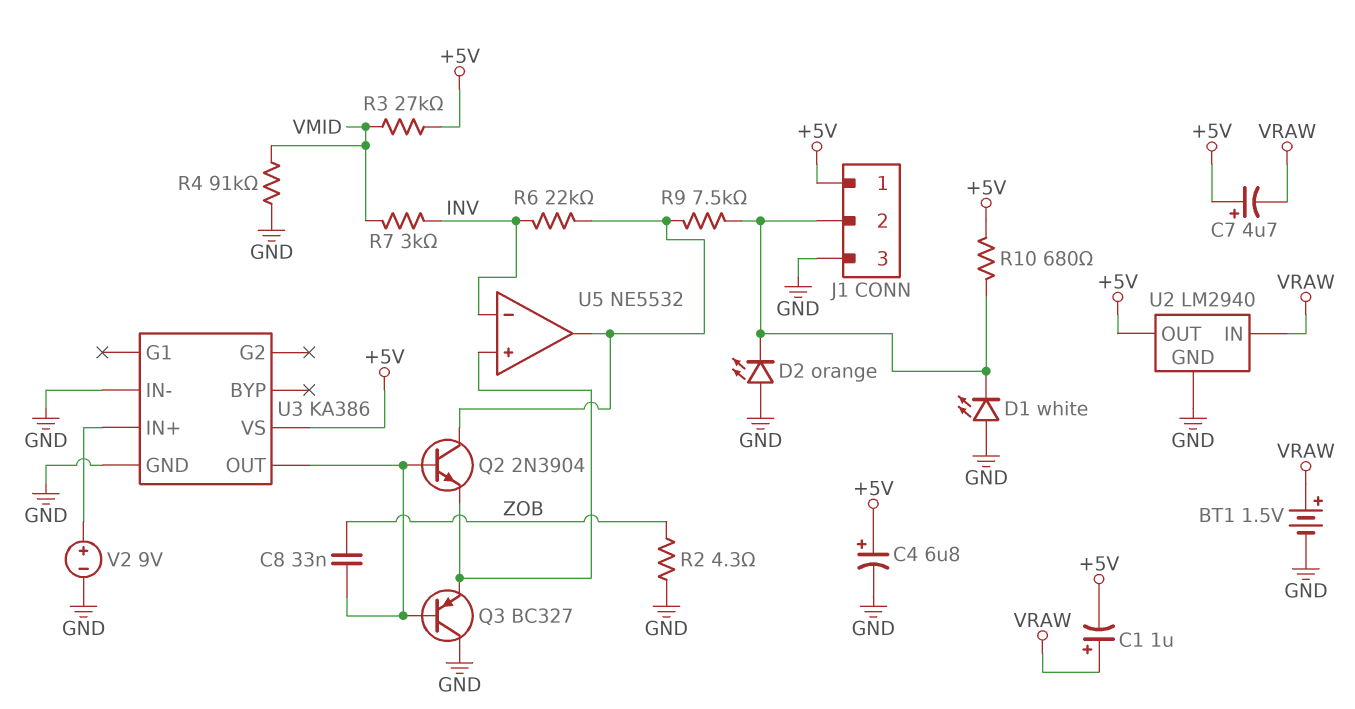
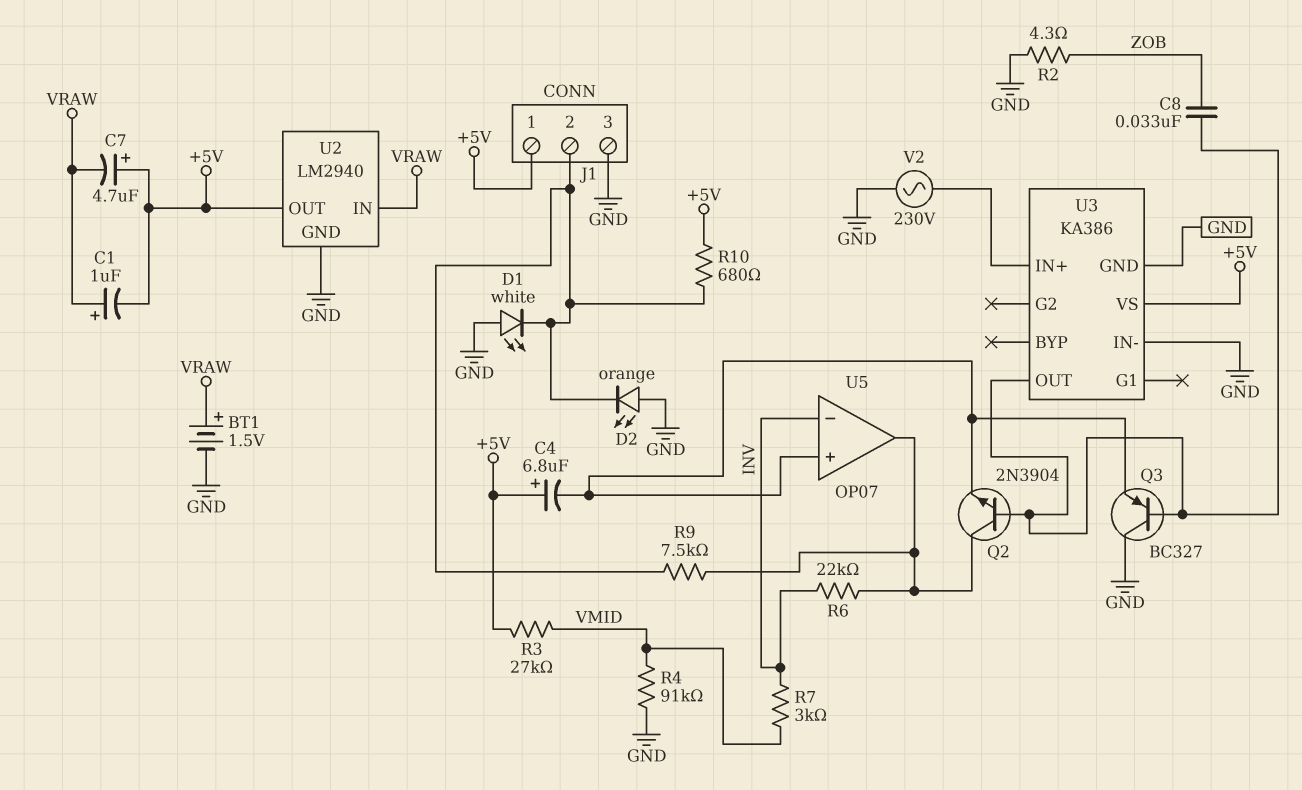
C4: 6.8uF (plus +5V, minus GND) -> 6.8uF (plus +5V, minus U5/in+)
U5: NE5532 -> OP07
V2: 9V (plus U3/IN+, minus GND) -> AC 230V (GND, U3/IN+)

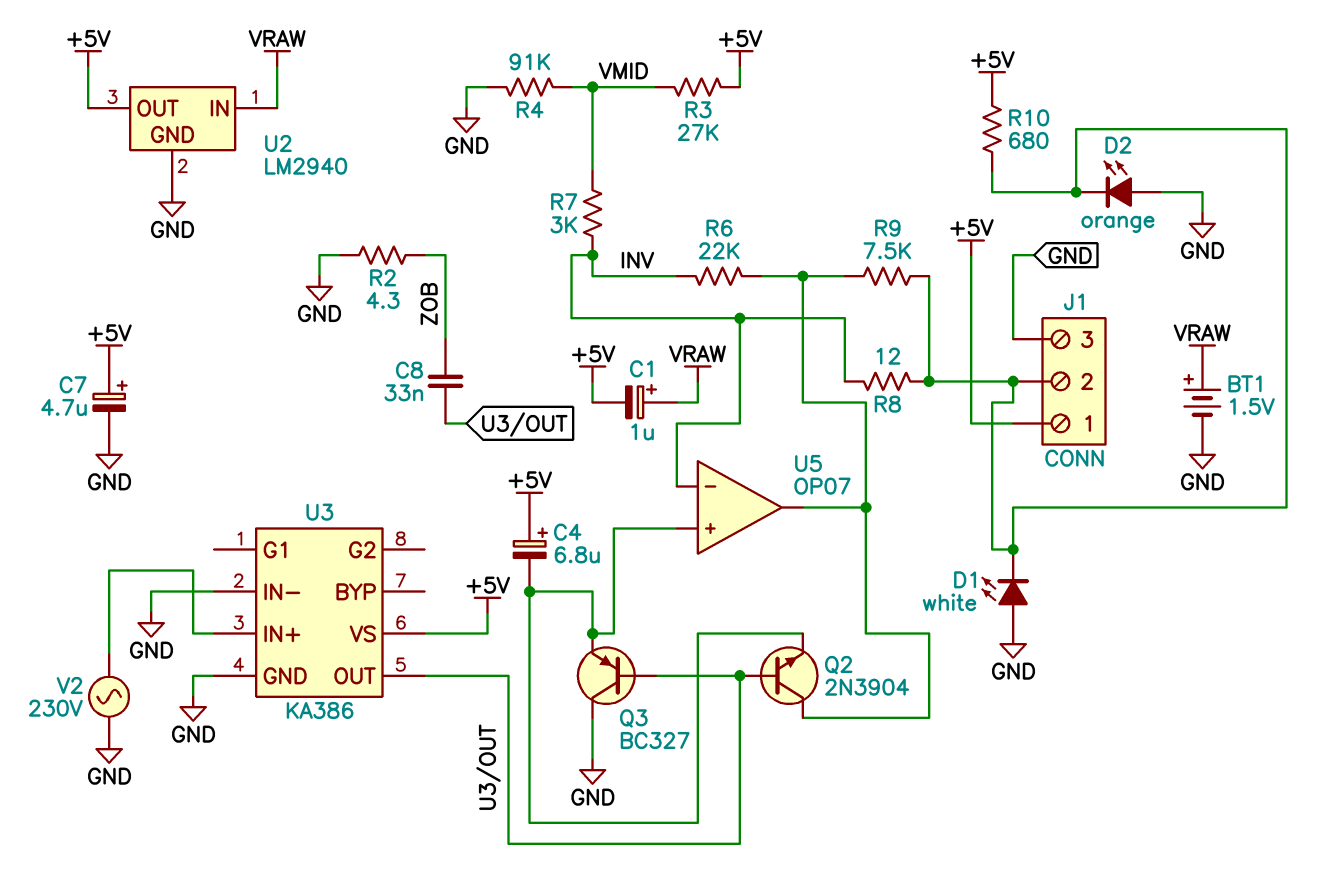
C7: 4.7uF (plus +5V, minus VRAW) -> 4.7uF (plus +5V, minus GND)
R8: none -> 12 (INV, J1/2)

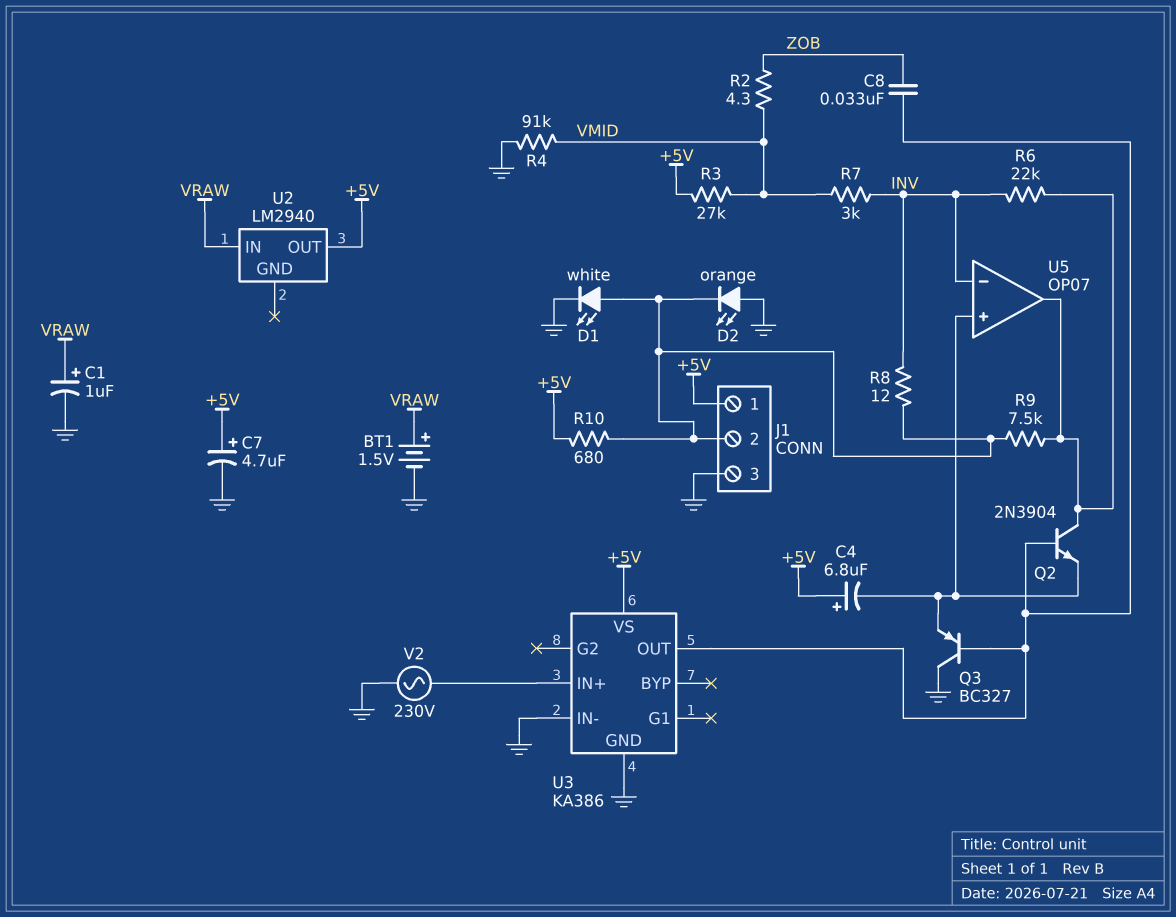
C1: 1uF (plus VRAW, minus +5V) -> 1uF (plus VRAW, minus GND)
D1: LED white (A GND, K J1/2) -> LED white (A J1/2, K GND)
R2: 4.3 (GND, ZOB) -> 4.3 (VMID, ZOB)
U2 pin GND: GND -> none

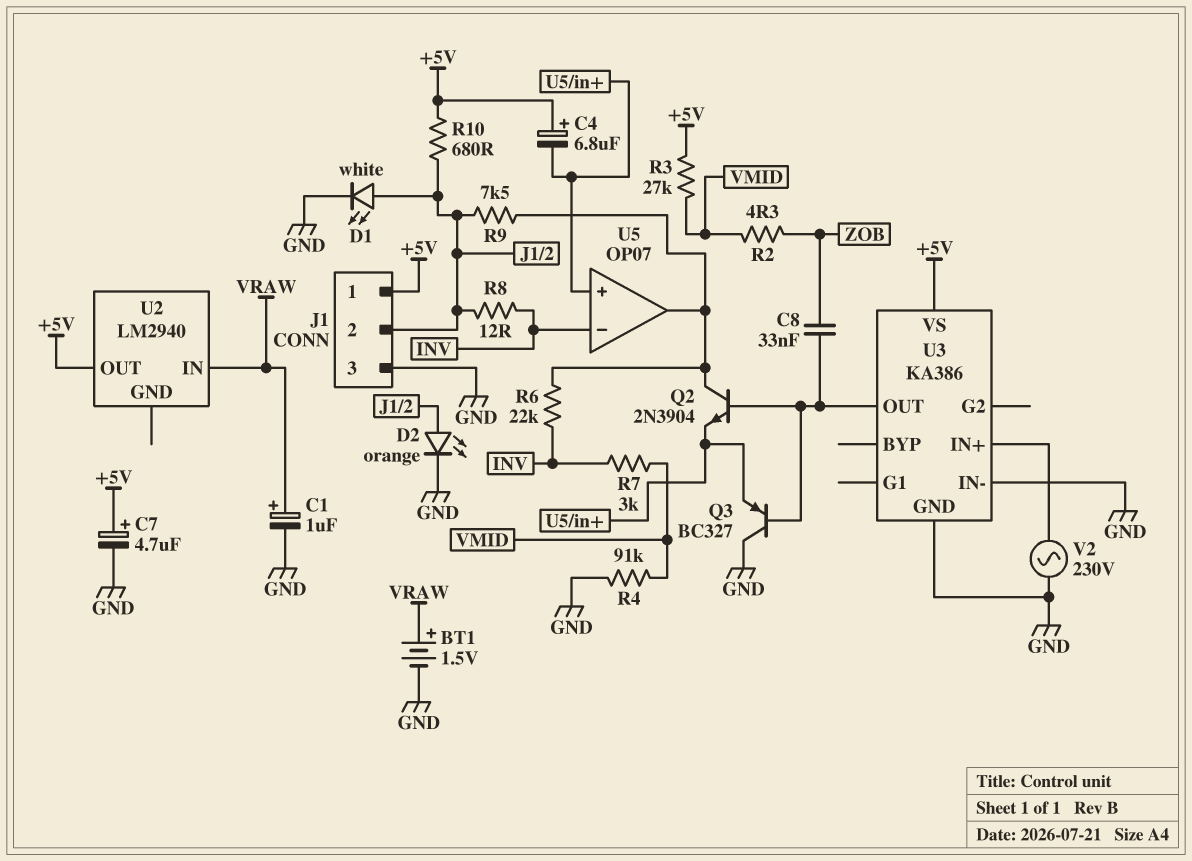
D2: LED orange (A GND, K J1/2) -> LED orange (A J1/2, K GND)

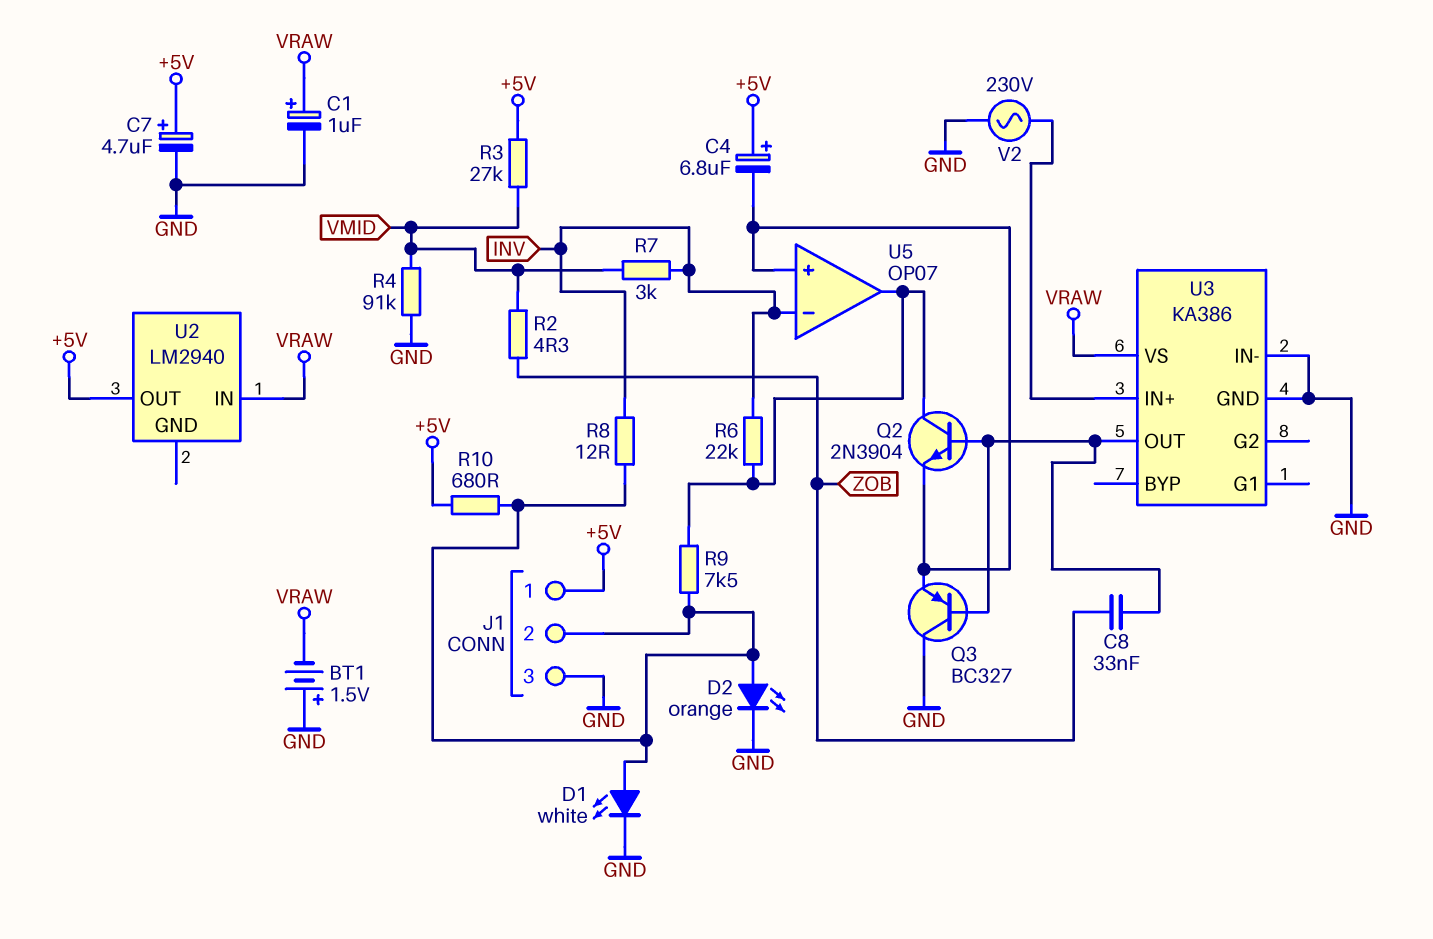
BT1: 1.5V (plus VRAW, minus GND) -> 1.5V (plus GND, minus VRAW)
U3 pin VS: +5V -> VRAW

